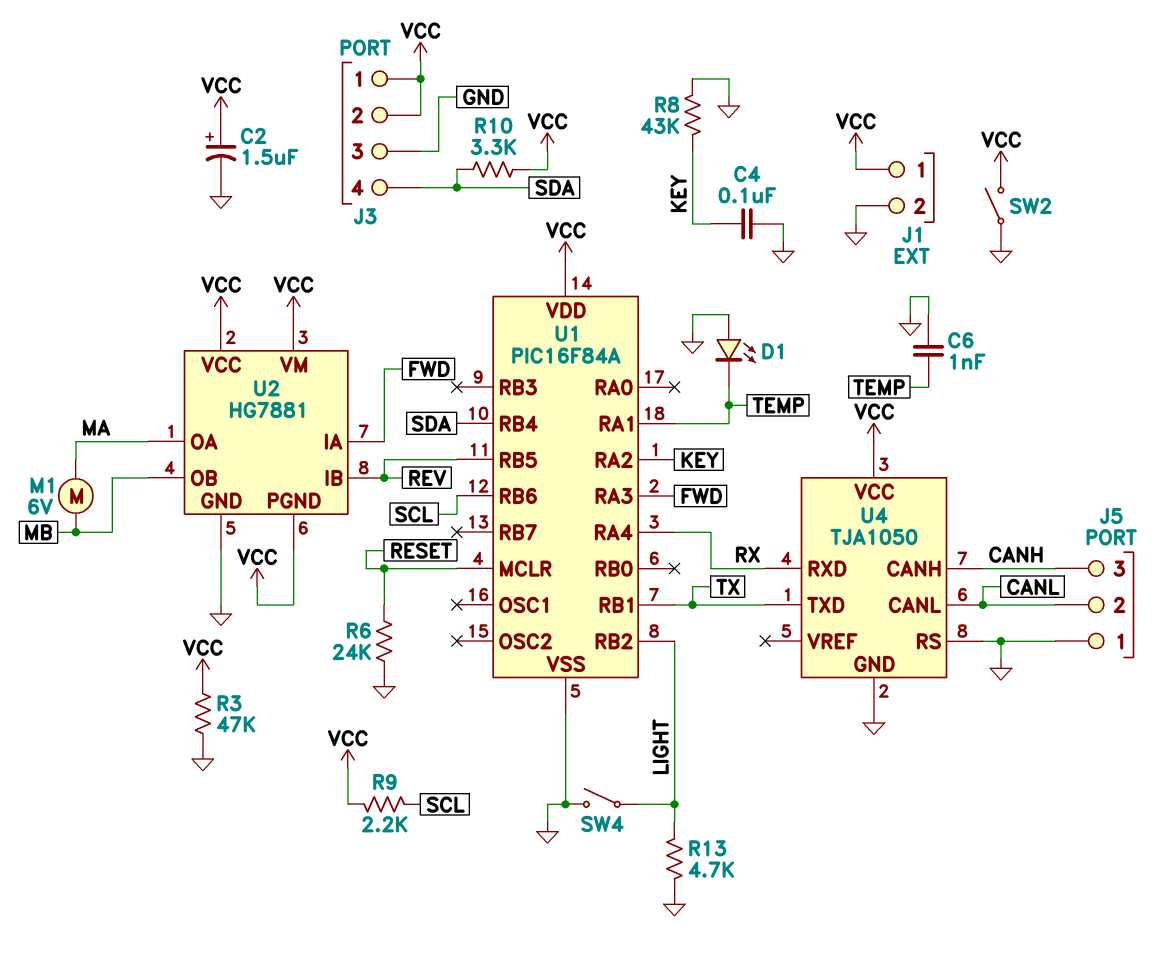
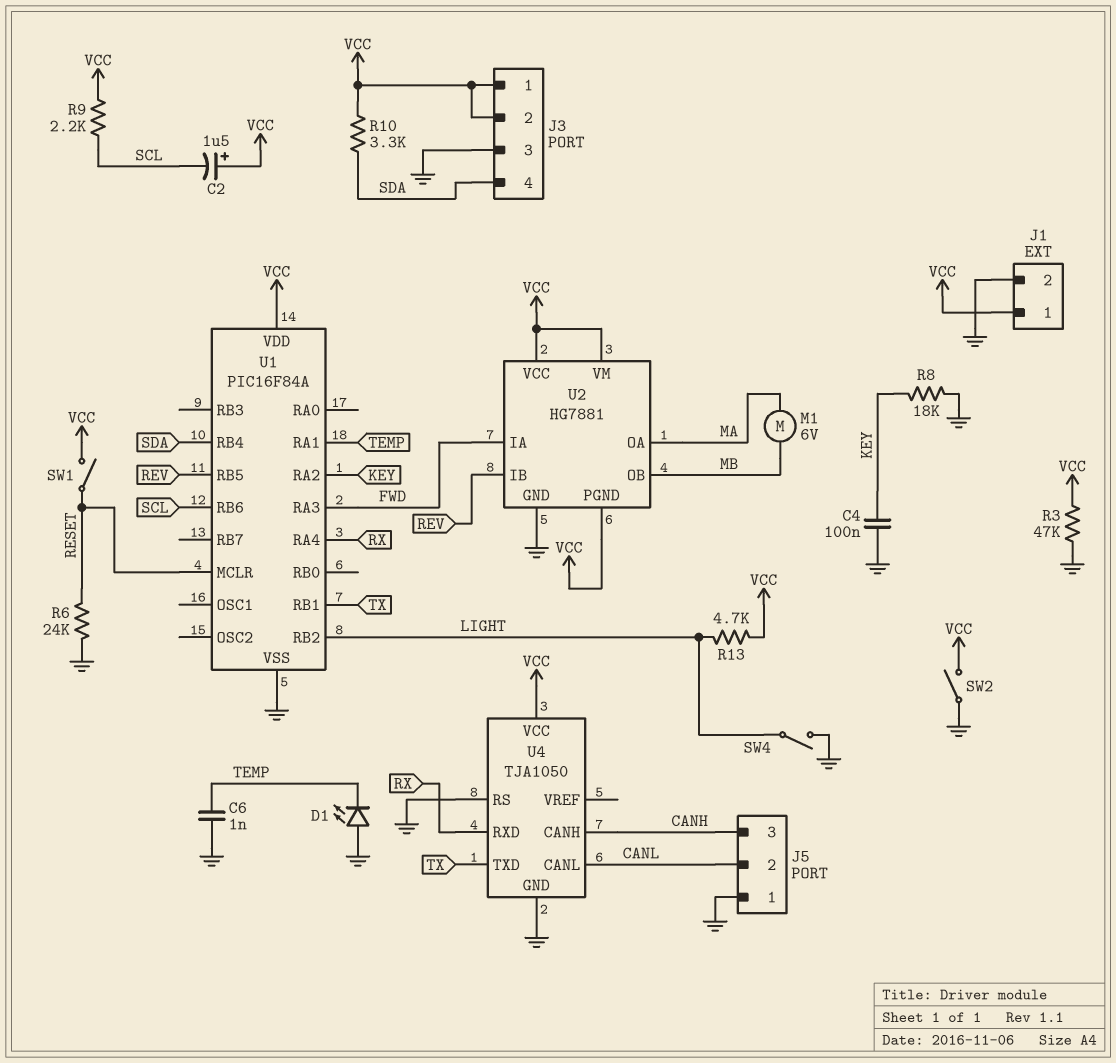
C2: 1.5uF (plus VCC, minus GND) -> 1.5uF (plus VCC, minus SCL)
R8: 43k (GND, KEY) -> 18k (GND, KEY)
R13: 4.7k (GND, LIGHT) -> 4.7k (LIGHT, VCC)
SW1: none -> switch (RESET, VCC)

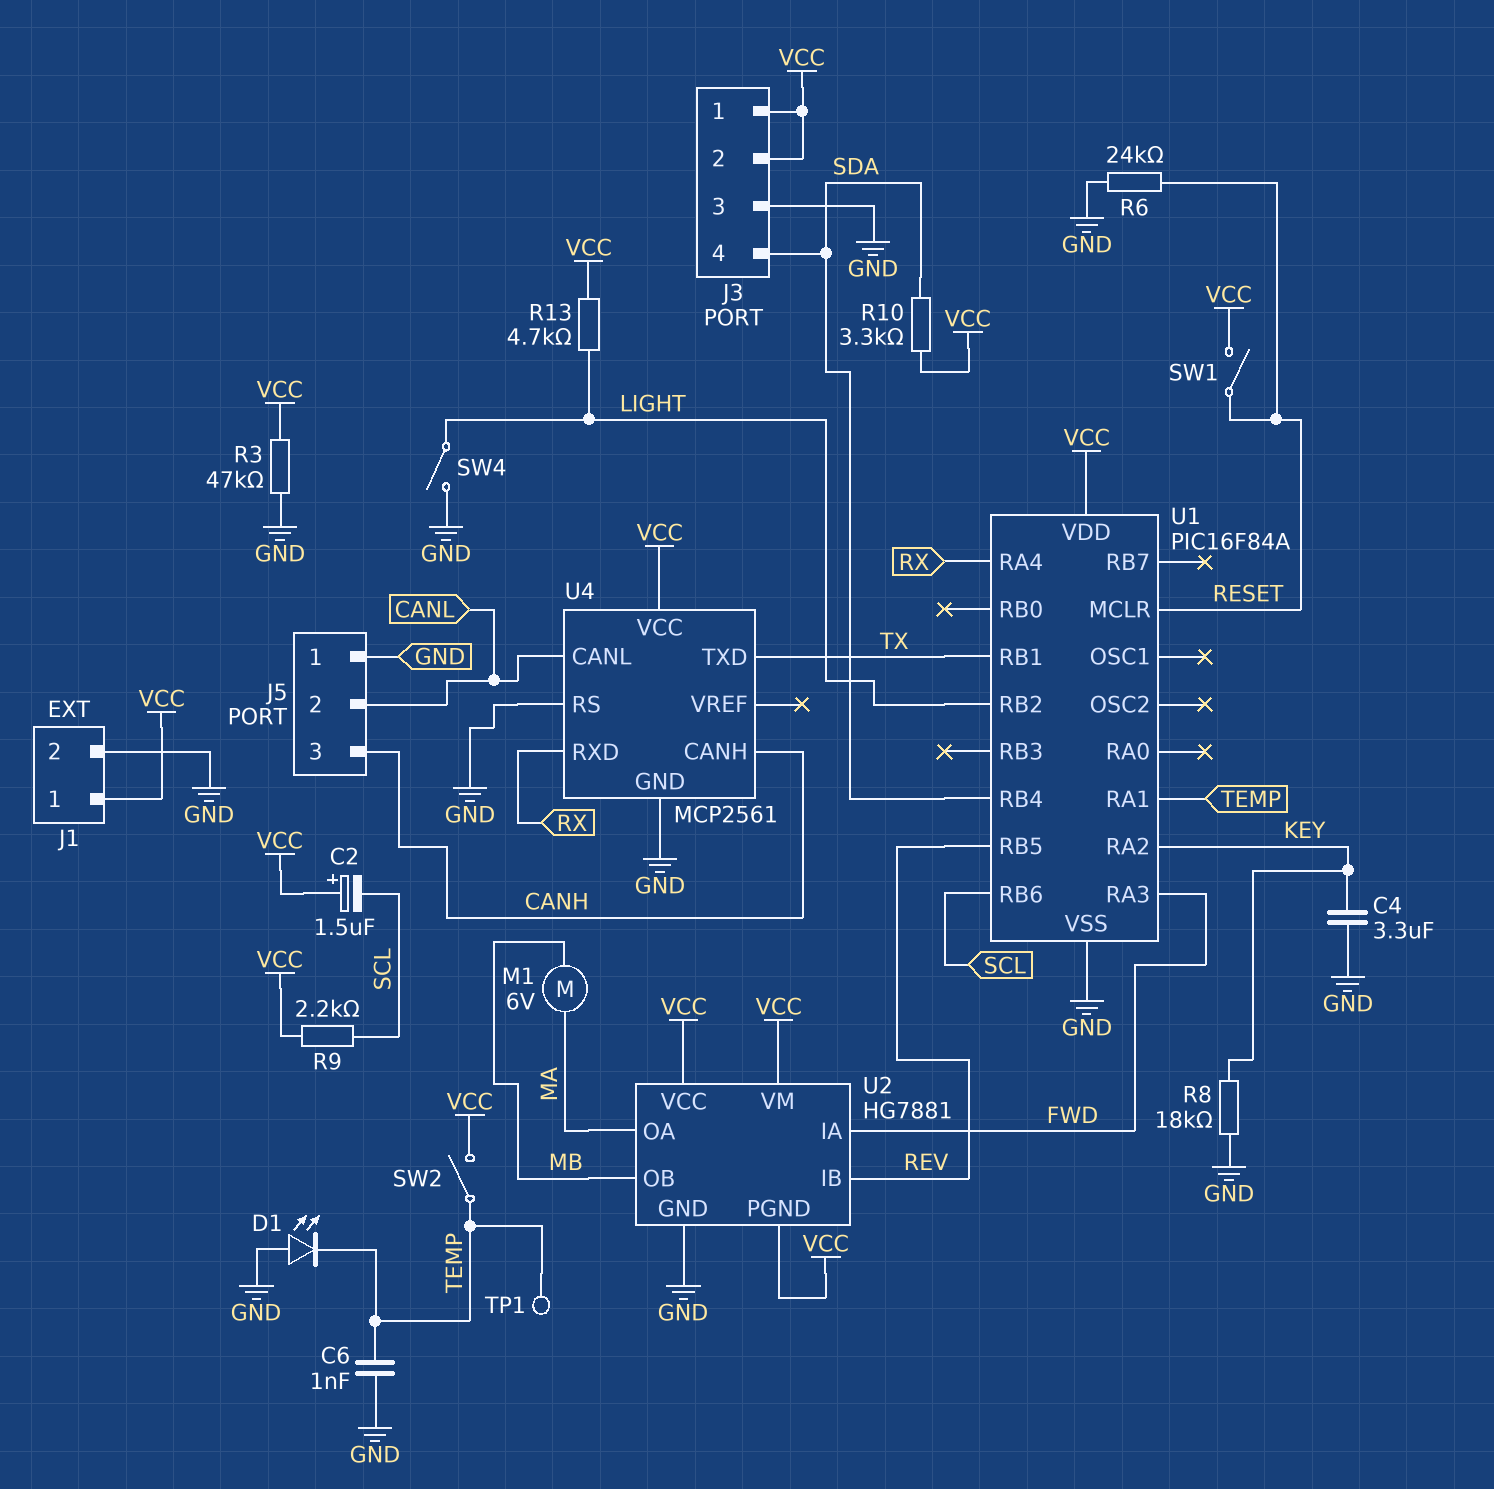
C4: 100nF (GND, KEY) -> 3.3uF (GND, KEY)
SW2: switch (GND, VCC) -> switch (TEMP, VCC)
TP1: none -> test point (TEMP)
U4: TJA1050 -> MCP2561

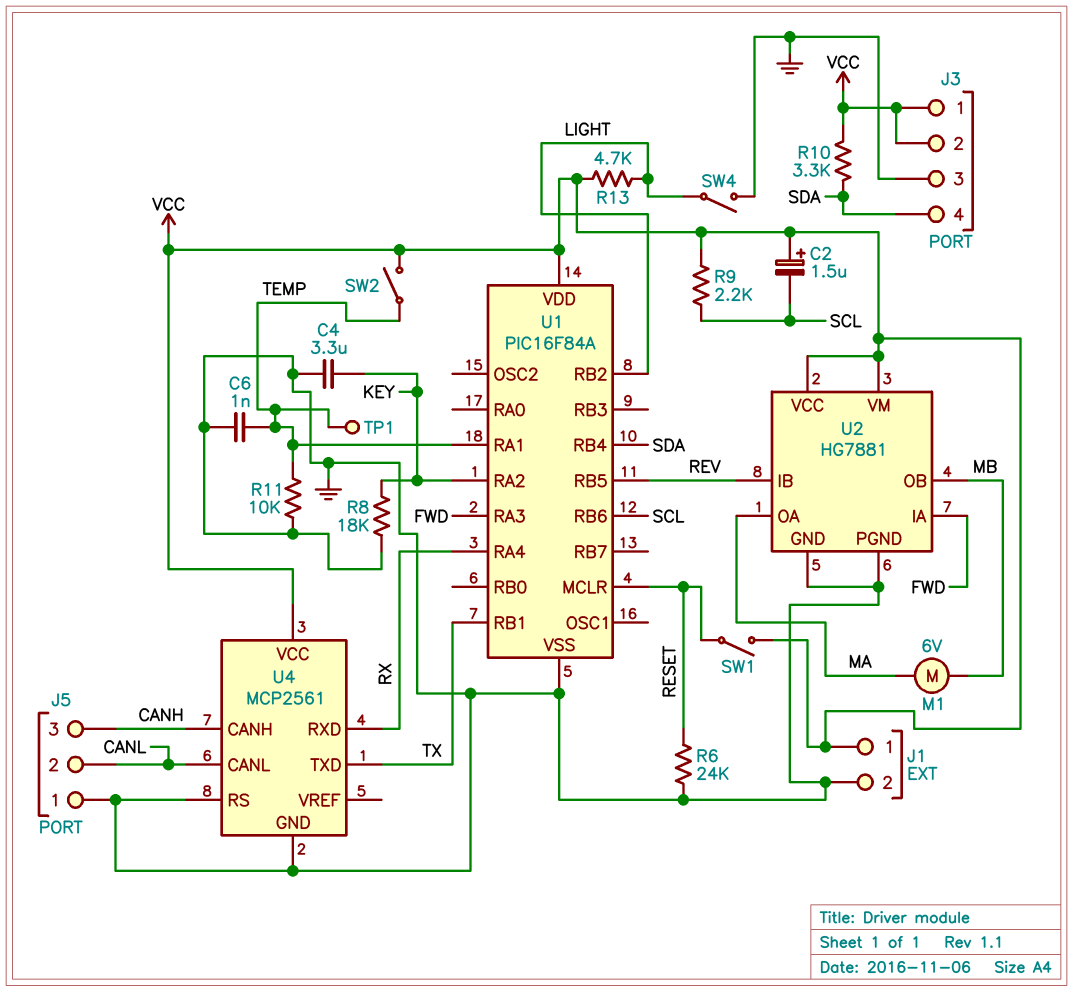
D1: LED (A GND, K TEMP) -> none
R3: 47k (GND, VCC) -> none
R11: none -> 10k (GND, TEMP)
U2 pin PGND: VCC -> GND

